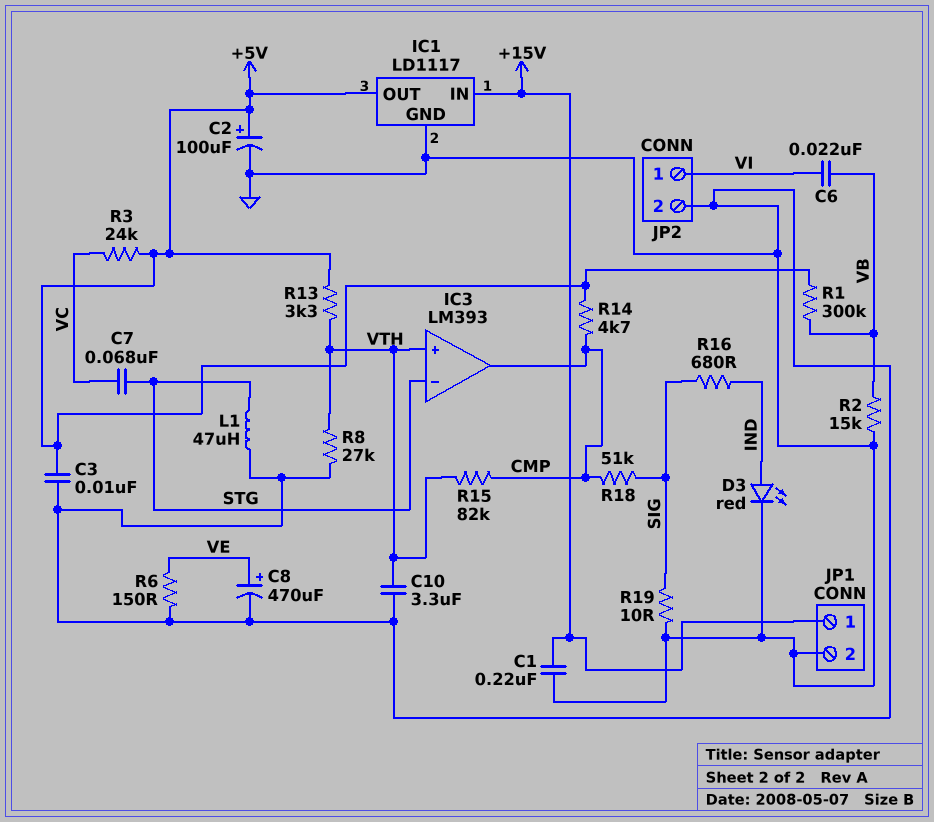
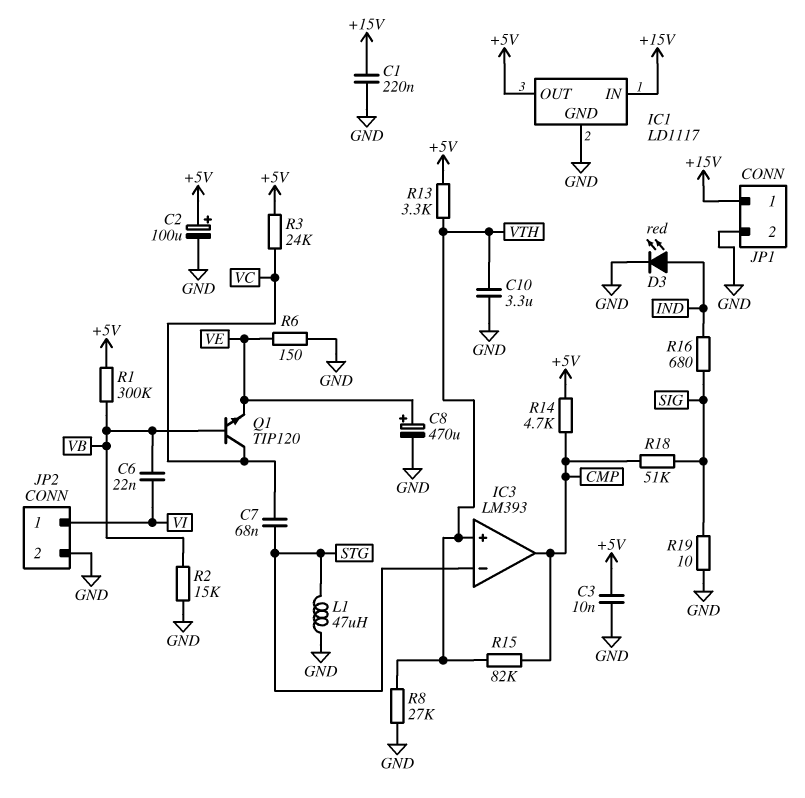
Q1: none -> NPN TIP120 (B VB, C VC, E VE)

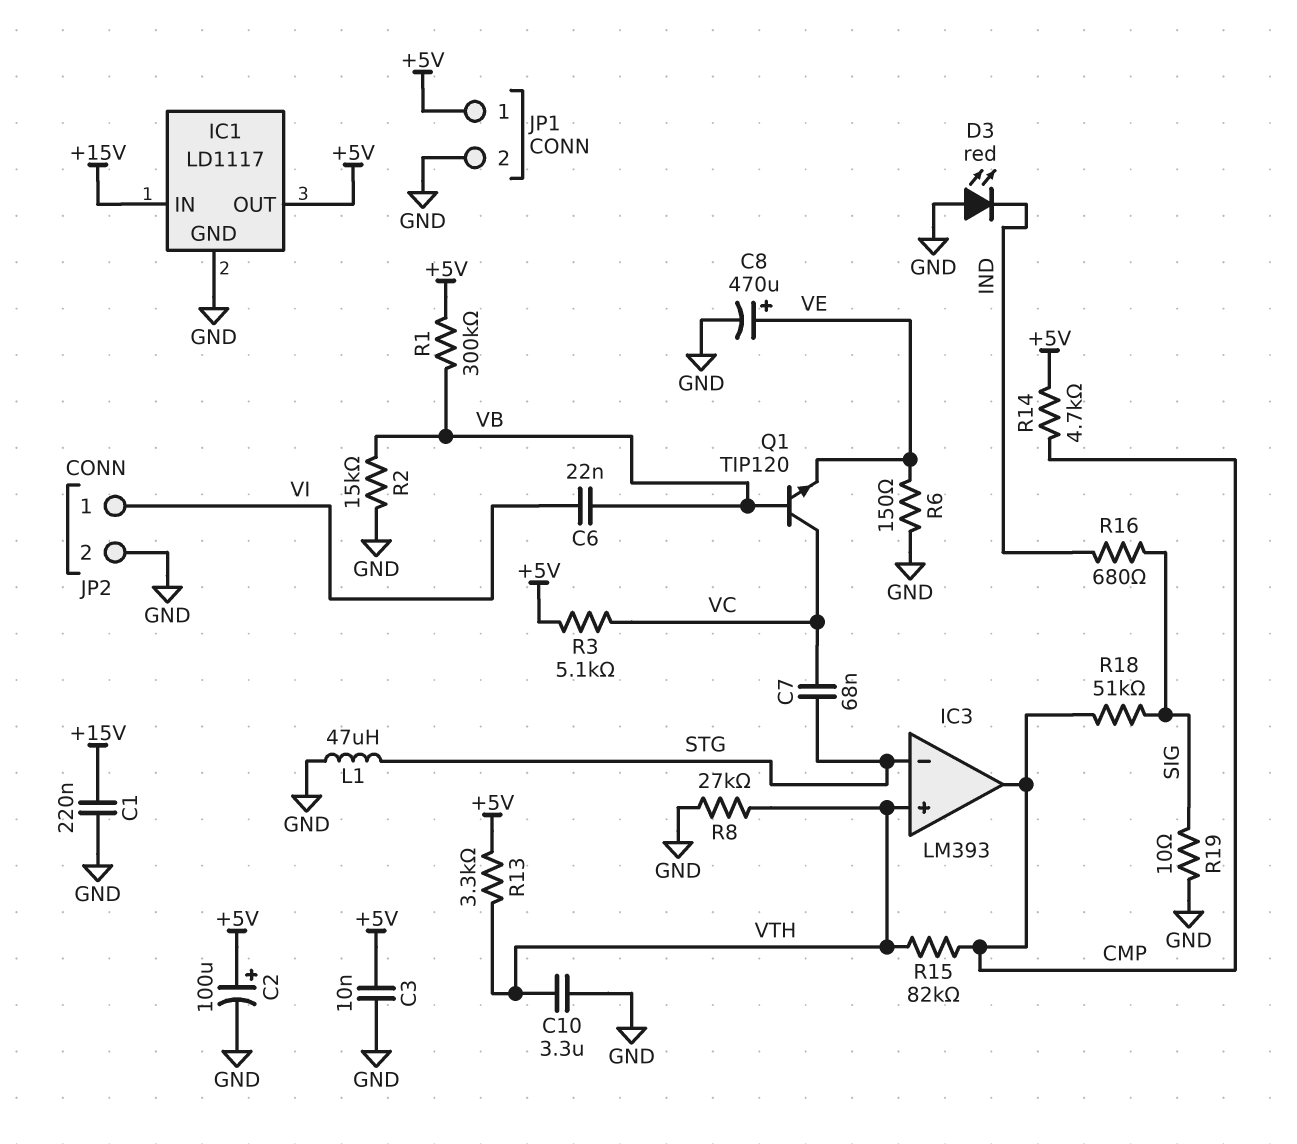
D3: LED red (A IND, K GND) -> LED red (A GND, K IND)
JP1 pin 1: +15V -> +5V
R3: 24k (+5V, VC) -> 5.1k (+5V, VC)

